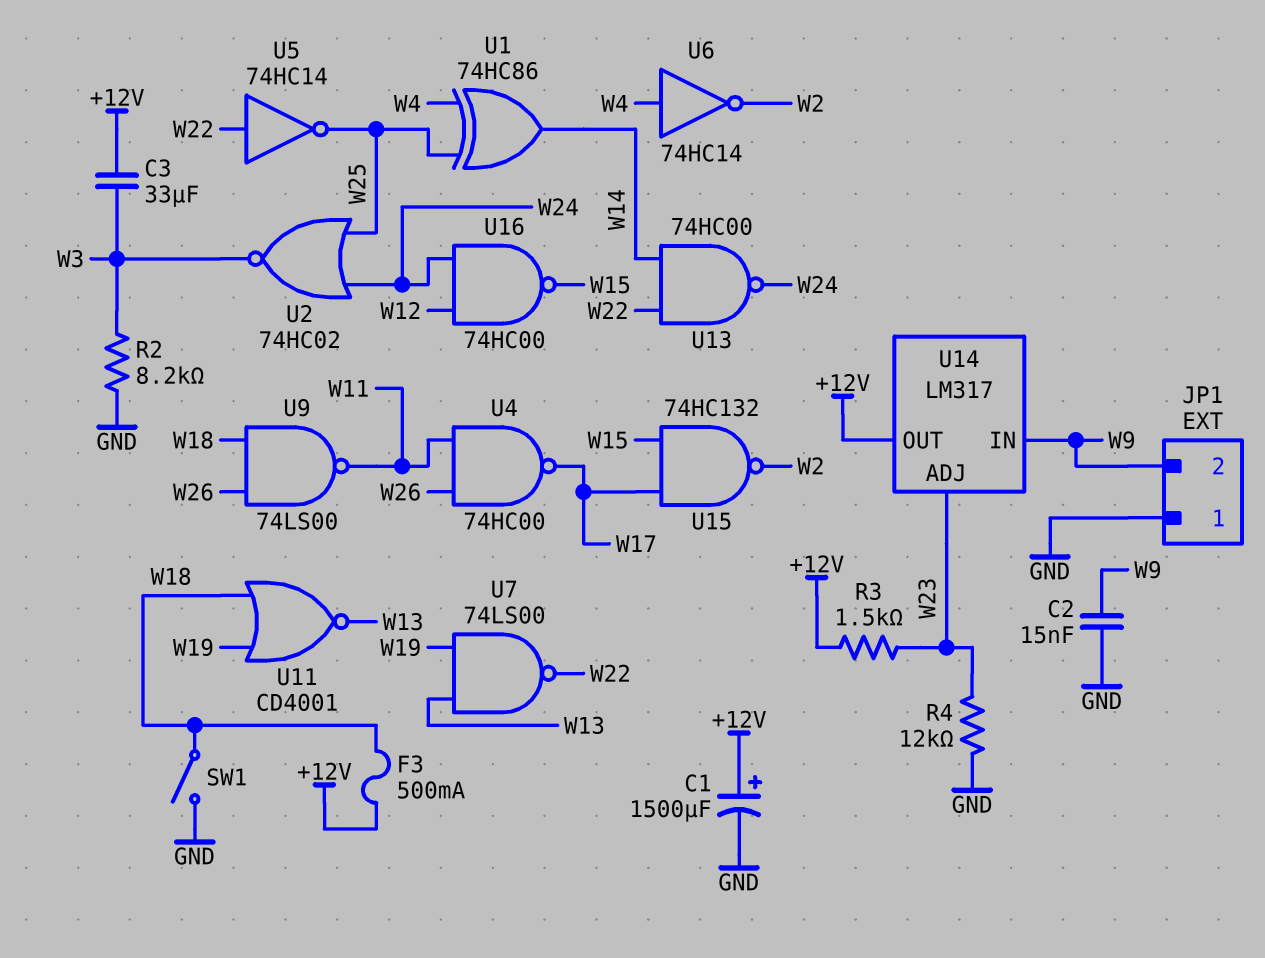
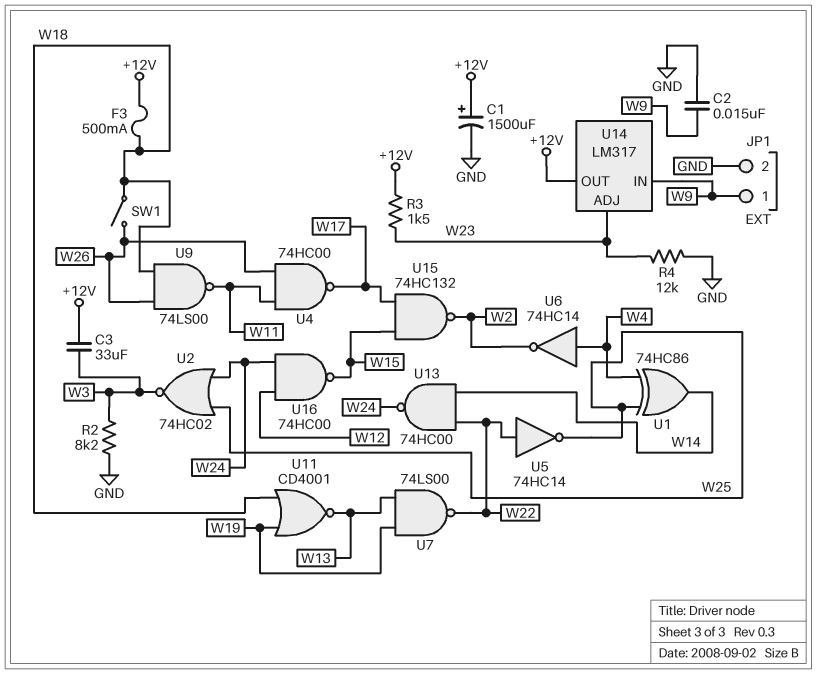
JP1 pin 1: GND -> W9
JP1 pin 2: W9 -> GND
SW1: switch (GND, W18) -> switch (W18, W26)

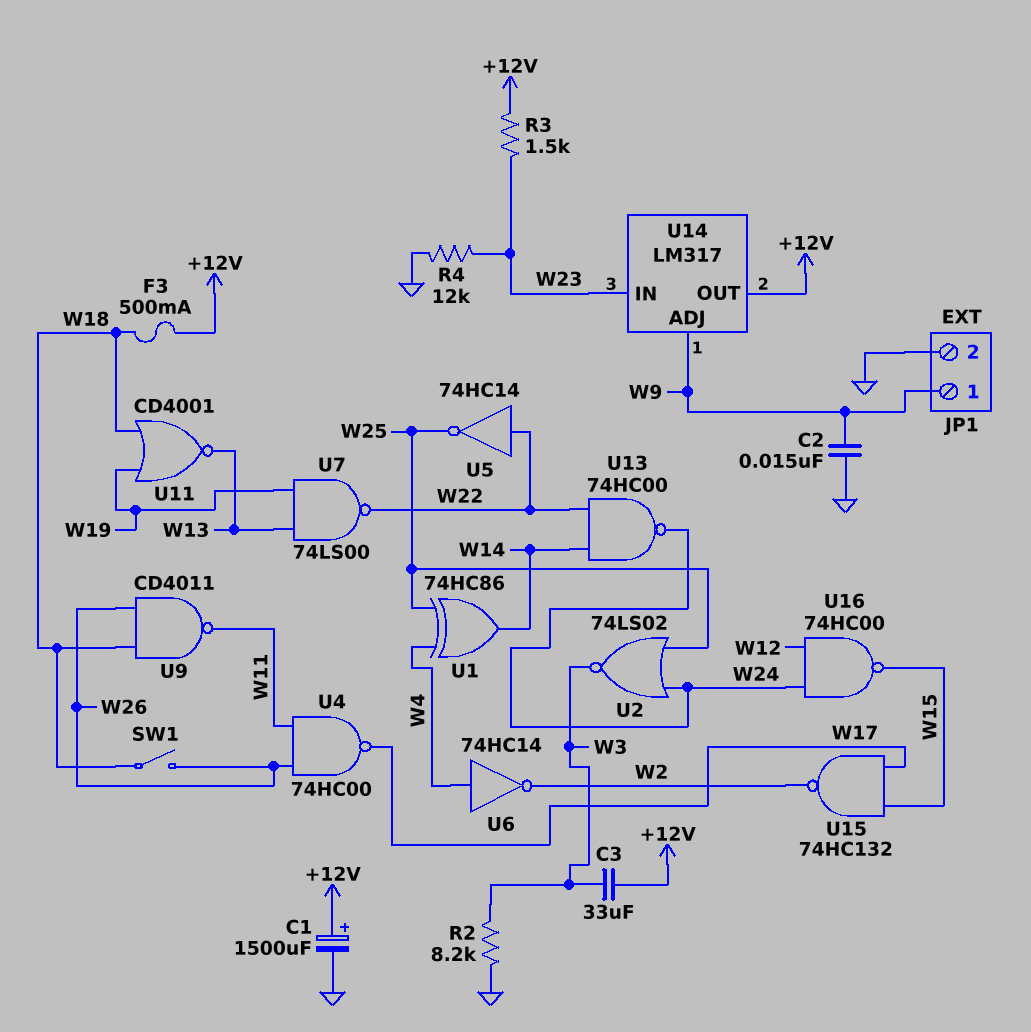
U2: NOR 74HC02 (in W24, in W25, out W3) -> NOR 74LS02 (in W24, in W25, out W3)
U9: NAND 74LS00 (in W18, in W26, out W11) -> NAND CD4011 (in W18, in W26, out W11)
U14 pin ADJ: W23 -> W9
U14 pin IN: W9 -> W23

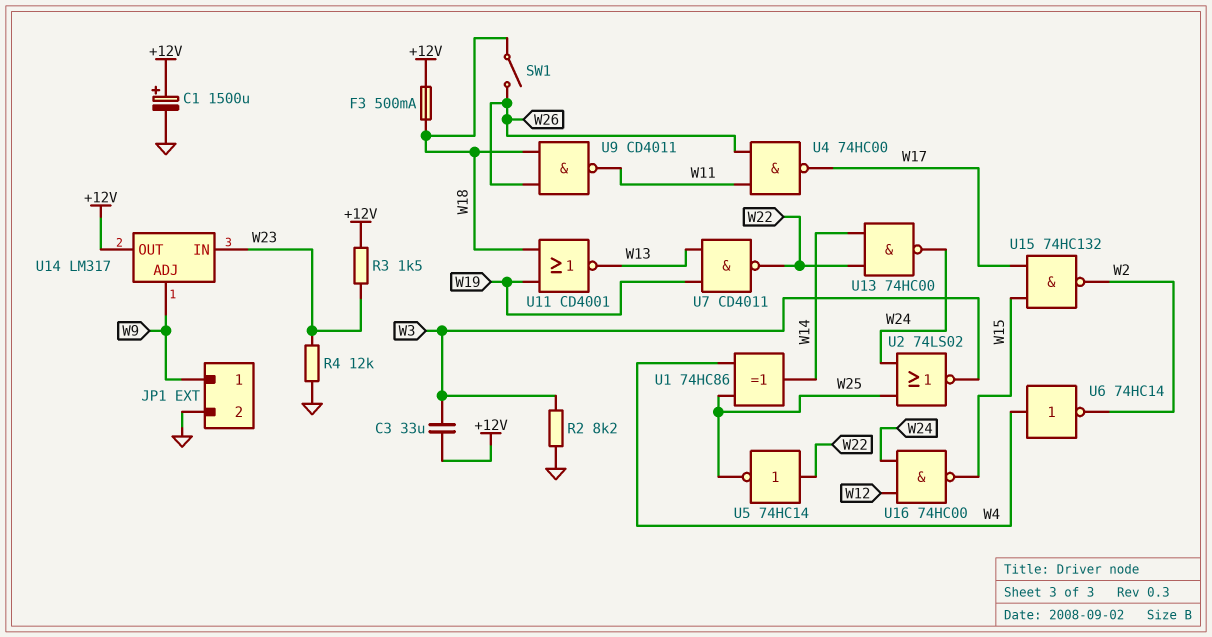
C2: 15nF (GND, W9) -> none
U7: NAND 74LS00 (in W13, in W19, out W22) -> NAND CD4011 (in W13, in W19, out W22)

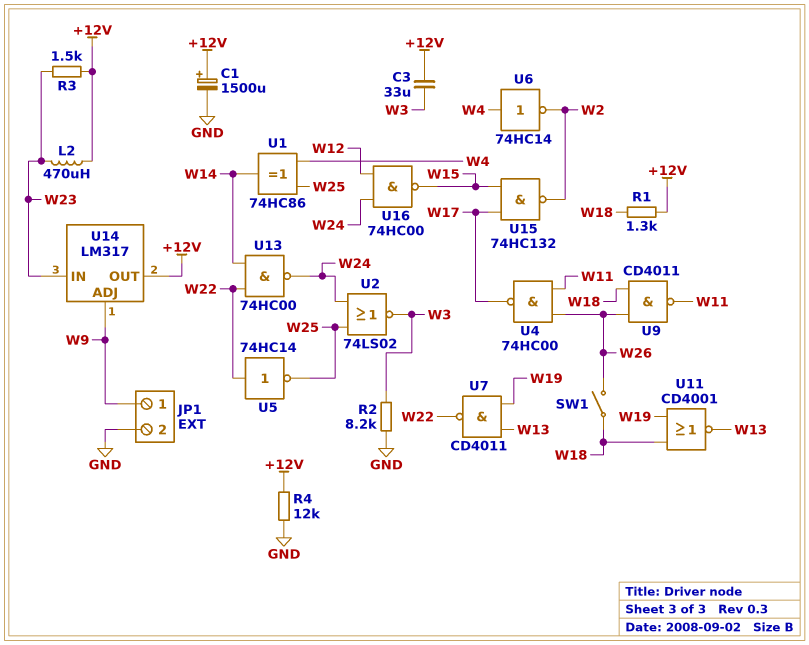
F3: 500mA (+12V, W18) -> none
L2: none -> 470uH (+12V, W23)
R1: none -> 1.3k (+12V, W18)
R4: 12k (GND, W23) -> 12k (+12V, GND)

